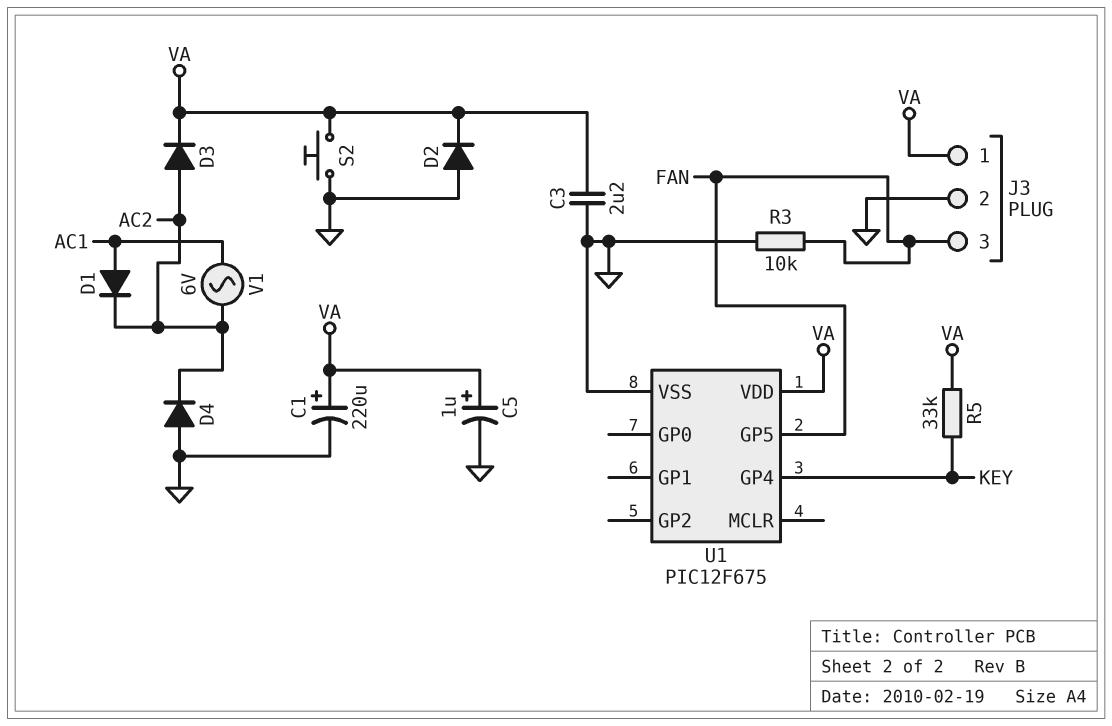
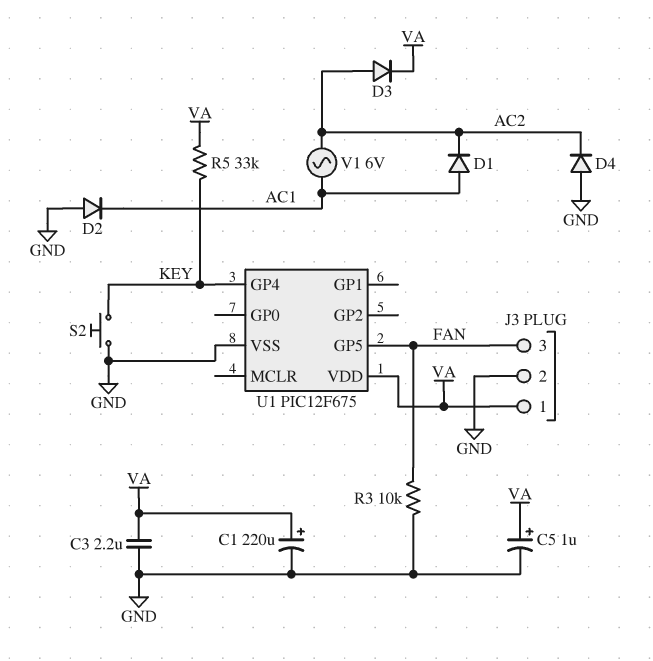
D2: diode (A GND, K VA) -> diode (A GND, K AC1)
S2: button (GND, VA) -> button (GND, KEY)

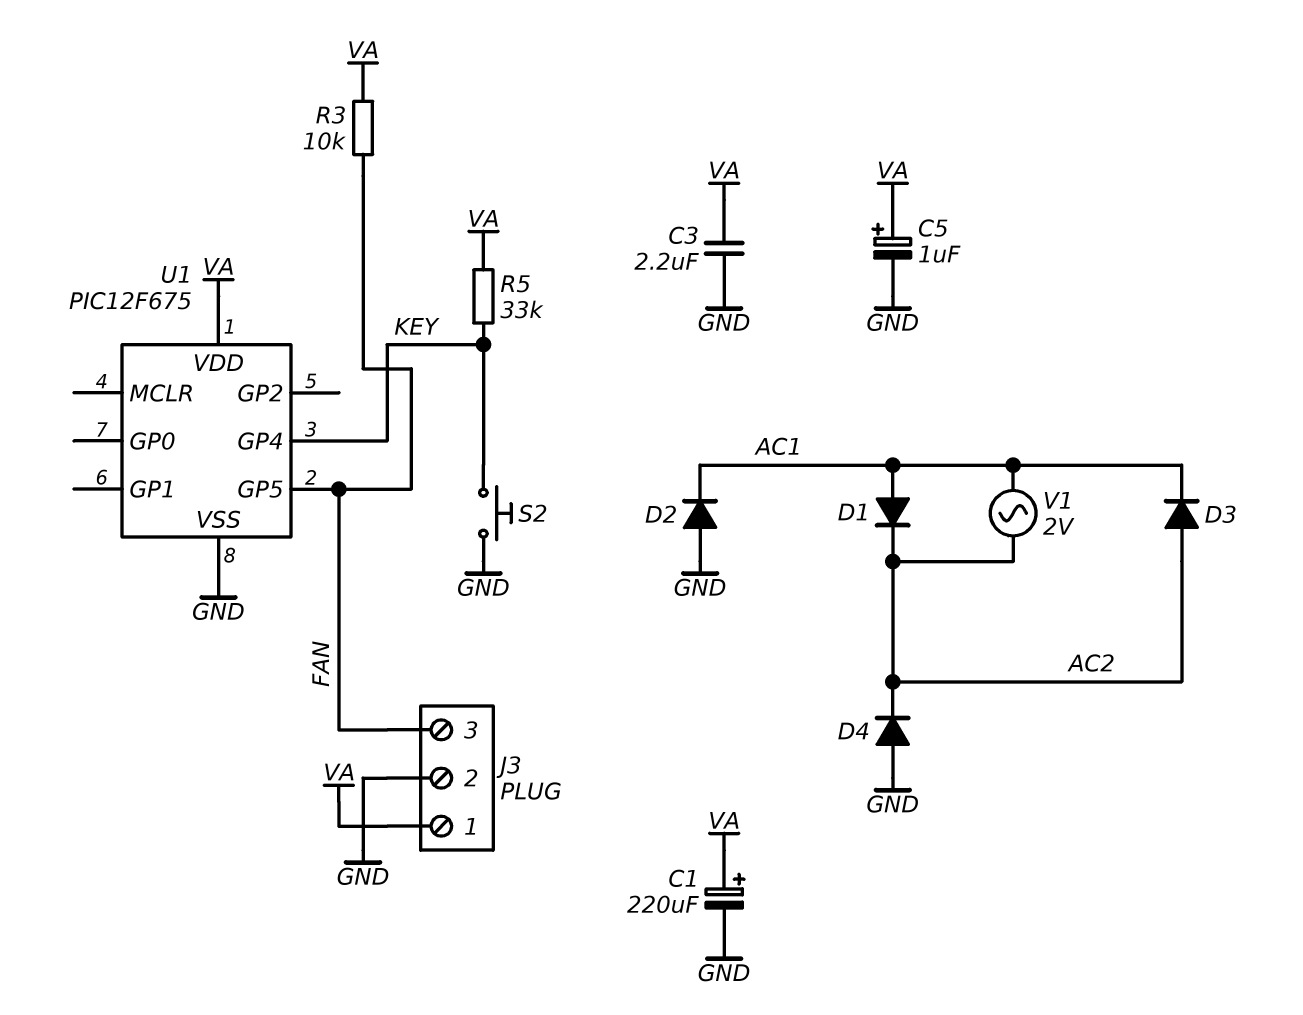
D3: diode (A AC2, K VA) -> diode (A AC2, K AC1)
R3: 10k (FAN, GND) -> 10k (FAN, VA)
V1: AC 6V (AC1, AC2) -> AC 2V (AC1, AC2)

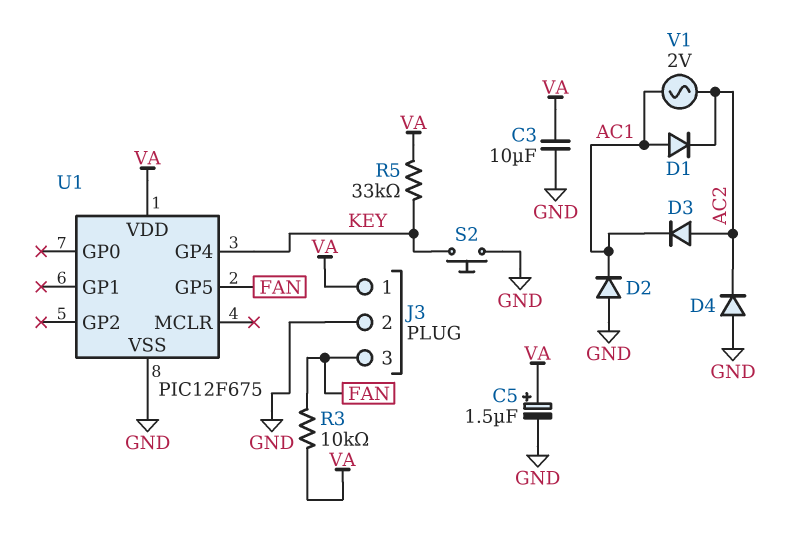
C1: 220uF (plus VA, minus GND) -> none
C3: 2.2uF (GND, VA) -> 10uF (GND, VA)
C5: 1uF (plus VA, minus GND) -> 1.5uF (plus VA, minus GND)

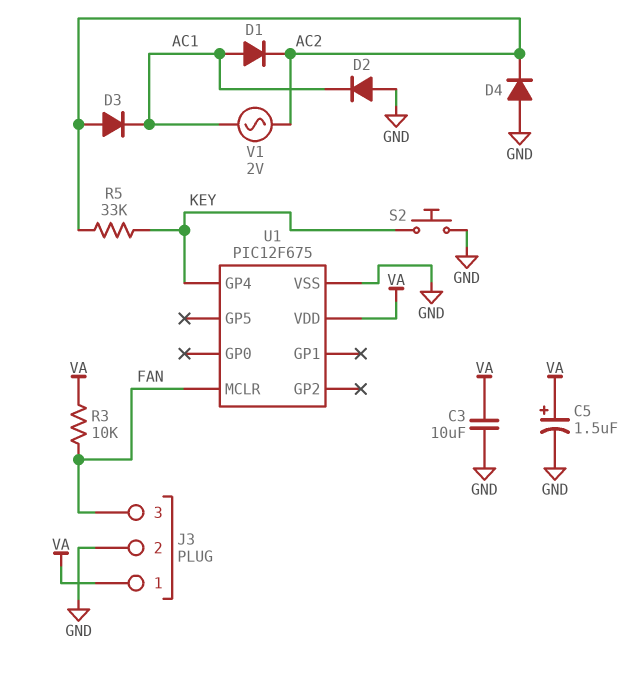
R5: 33k (KEY, VA) -> 33k (AC2, KEY)
U1 pin GP5: FAN -> none
U1 pin MCLR: none -> FAN

